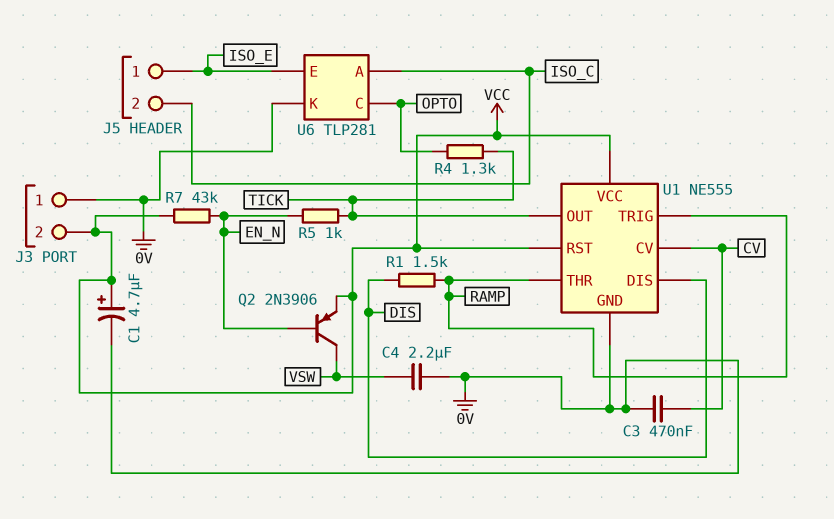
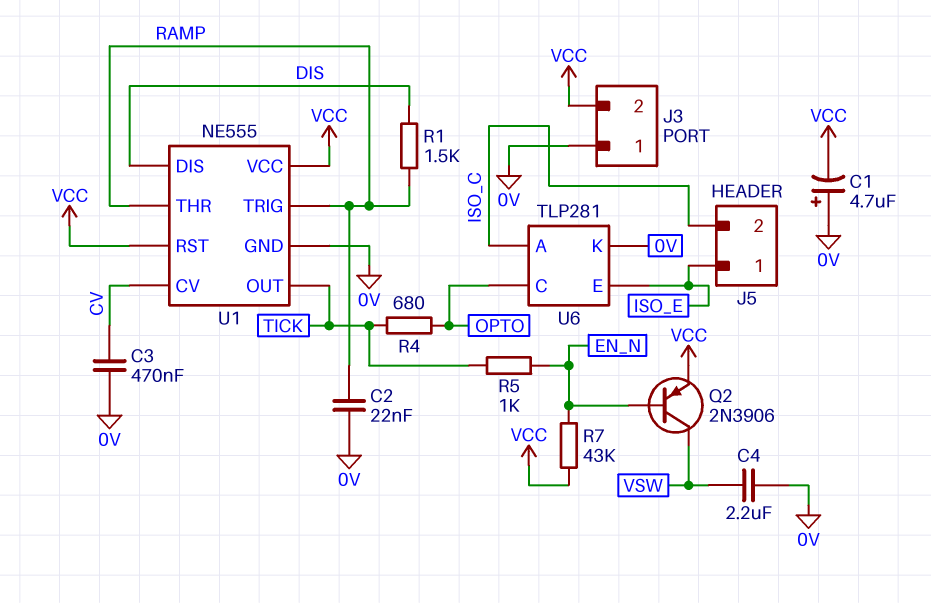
C1: 4.7uF (plus VCC, minus 0V) -> 4.7uF (plus 0V, minus VCC)
C2: none -> 22nF (0V, RAMP)
R4: 1.3k (OPTO, TICK) -> 680 (OPTO, TICK)

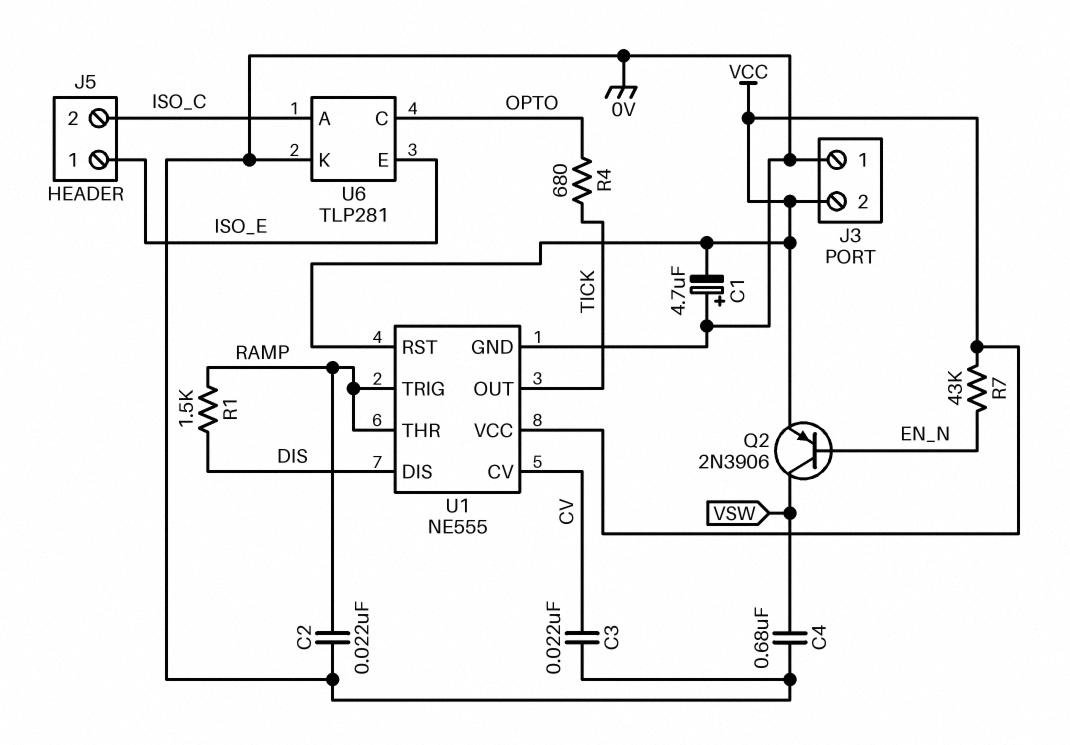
C3: 470nF (0V, CV) -> 22nF (0V, CV)
C4: 2.2uF (0V, VSW) -> 680nF (0V, VSW)
R5: 1k (EN_N, TICK) -> none

